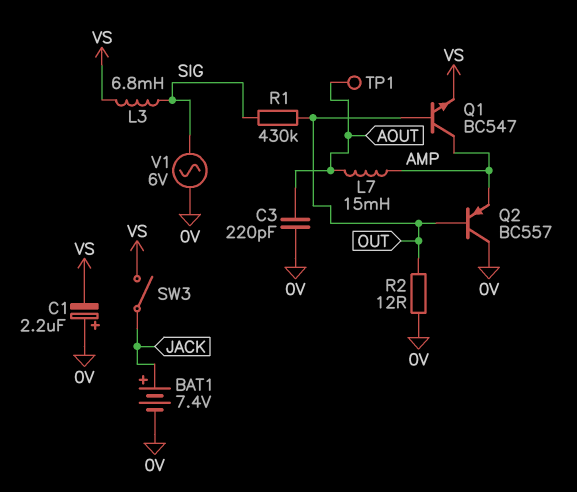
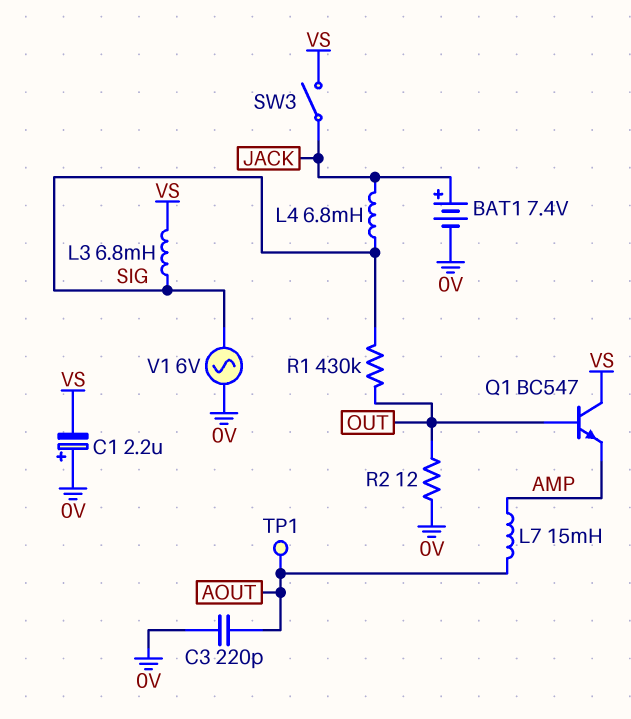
L4: none -> 6.8mH (JACK, SIG)
Q1: NPN BC547 (B OUT, C AMP, E VS) -> NPN BC547 (B OUT, C VS, E AMP)
Q2: PNP BC557 (B OUT, C 0V, E AMP) -> none

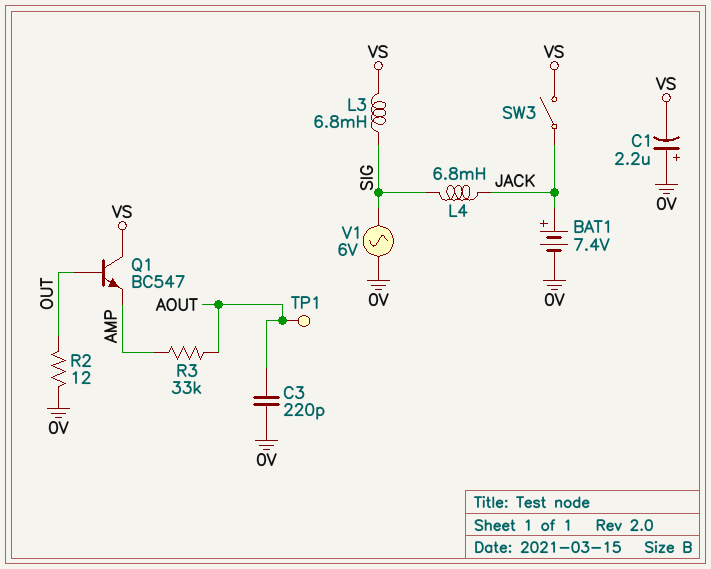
L7: 15mH (AMP, AOUT) -> none
R1: 430k (OUT, SIG) -> none
R3: none -> 33k (AMP, AOUT)

